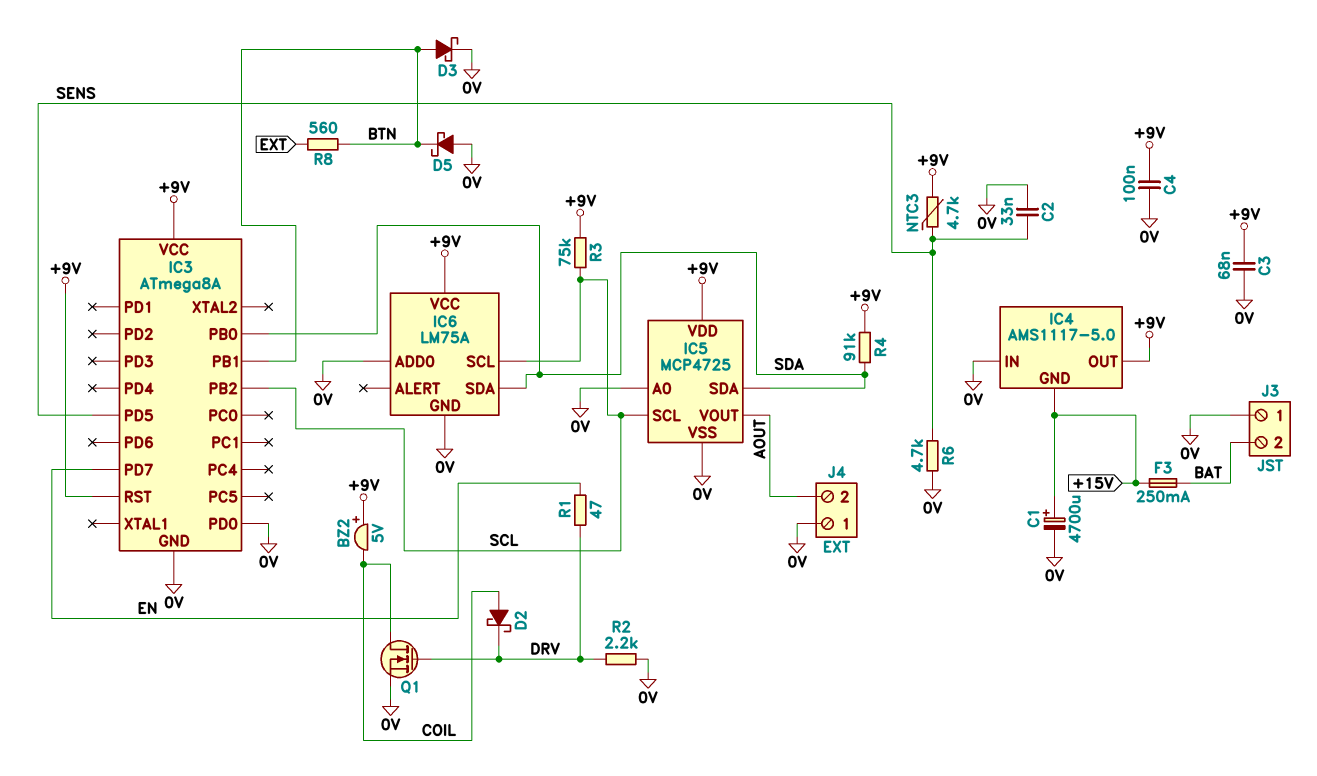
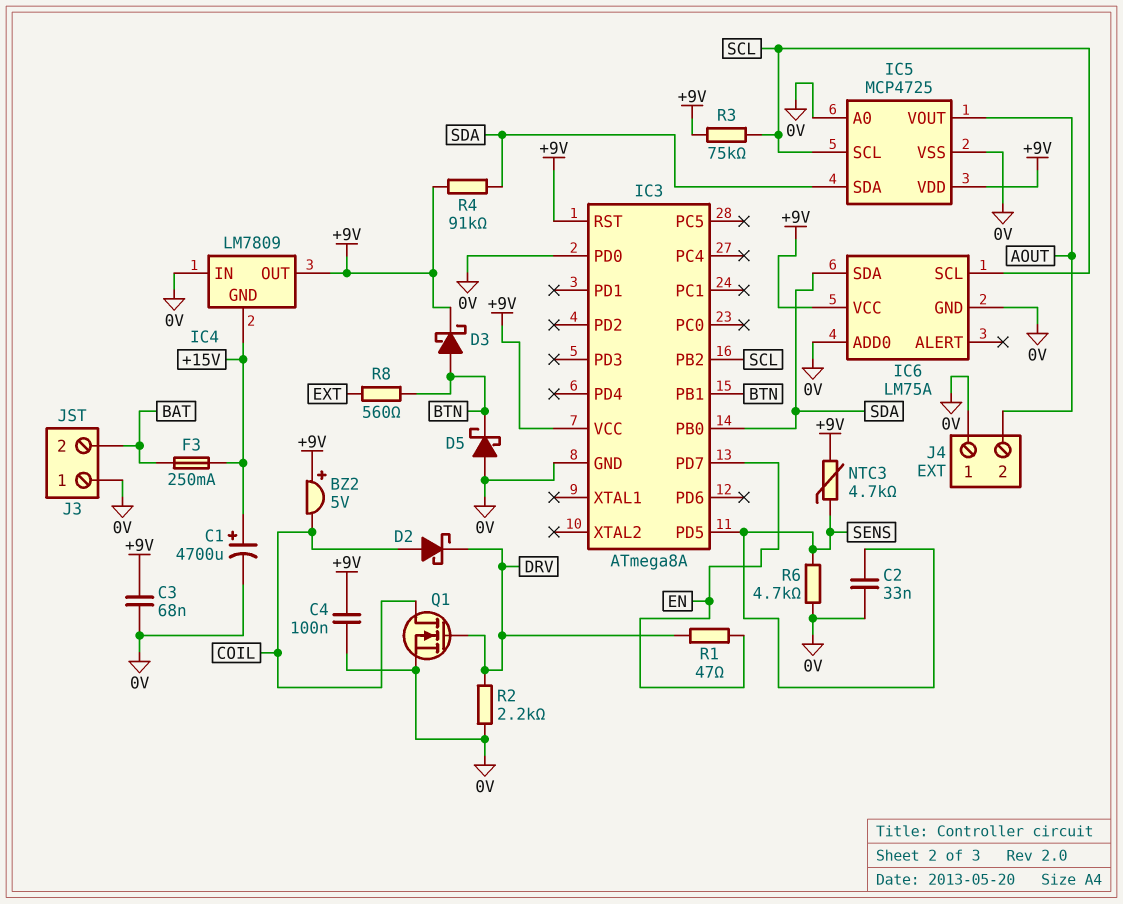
D3: schottky (A BTN, K 0V) -> schottky (A BTN, K +9V)
IC4: AMS1117-5.0 -> LM7809

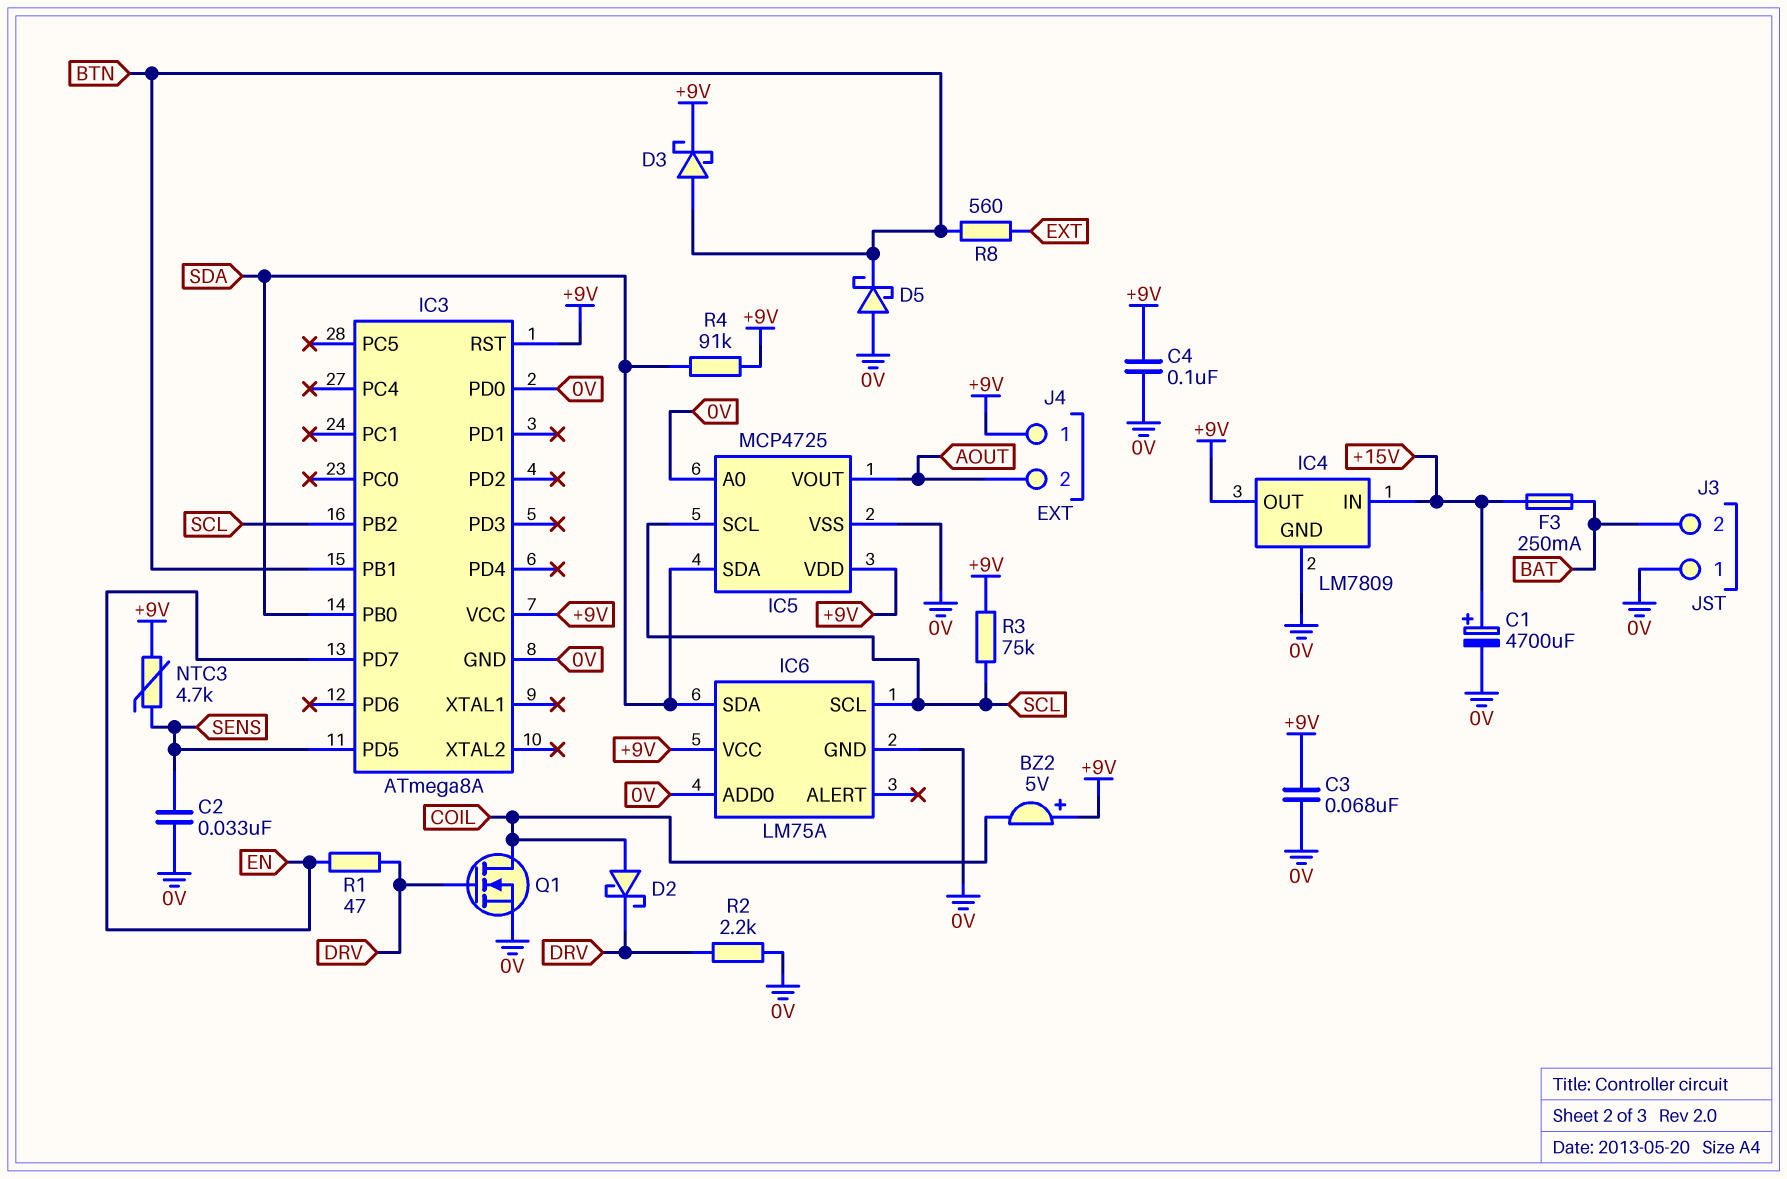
IC4 pin GND: +15V -> 0V
IC4 pin IN: 0V -> +15V
J4 pin 1: 0V -> +9V
R6: 4.7k (0V, SENS) -> none

